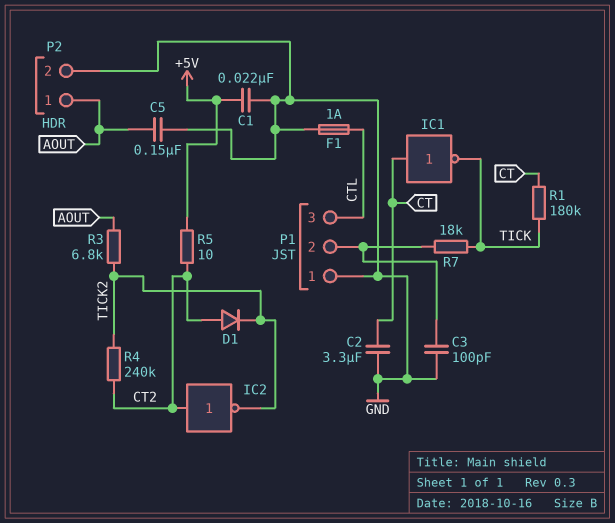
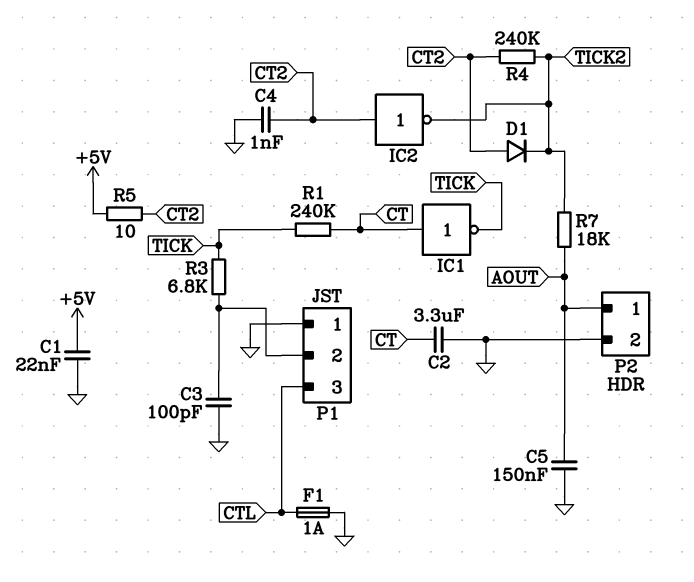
C4: none -> 1nF (CT2, GND)
R1: 180k (CT, TICK) -> 240k (CT, TICK)
R3: 6.8k (AOUT, TICK2) -> 6.8k (P1/2, TICK)
R7: 18k (P1/2, TICK) -> 18k (AOUT, TICK2)

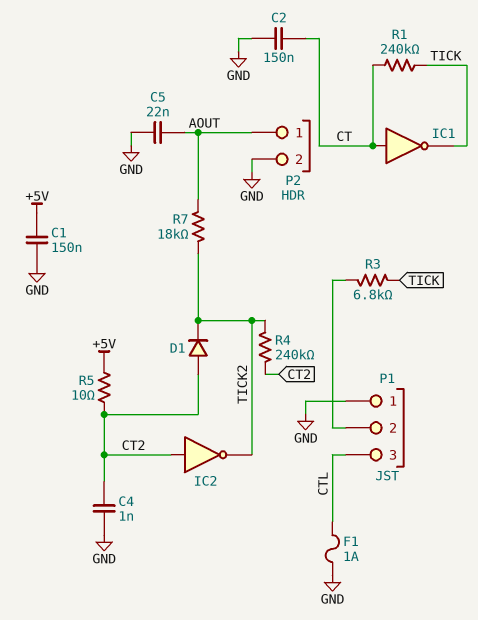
C1: 22nF (+5V, GND) -> 150nF (+5V, GND)
C2: 3.3uF (CT, GND) -> 150nF (CT, GND)
C3: 100pF (GND, P1/2) -> none
C5: 150nF (AOUT, GND) -> 22nF (AOUT, GND)

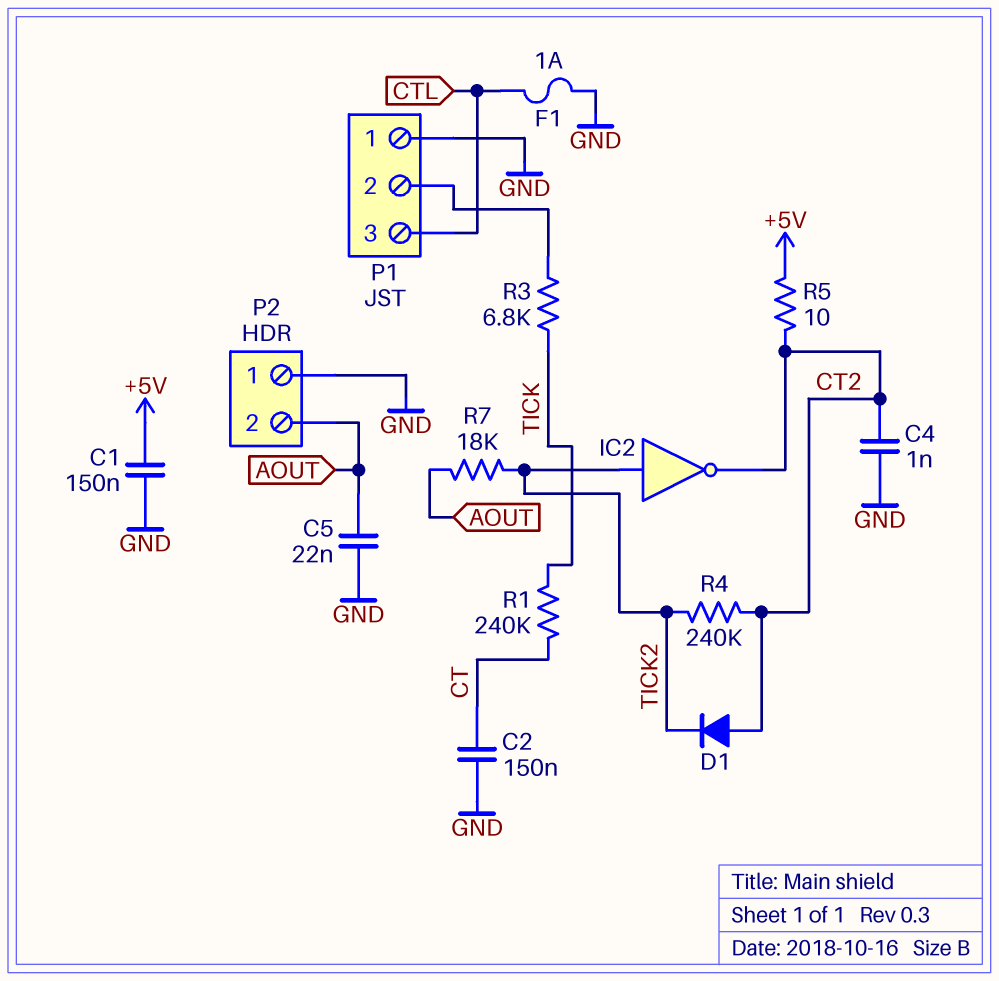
IC1: NOT (in CT, out TICK) -> none
IC2: NOT (in CT2, out TICK2) -> NOT (in TICK2, out CT2)
P2 pin 1: AOUT -> GND
P2 pin 2: GND -> AOUT

